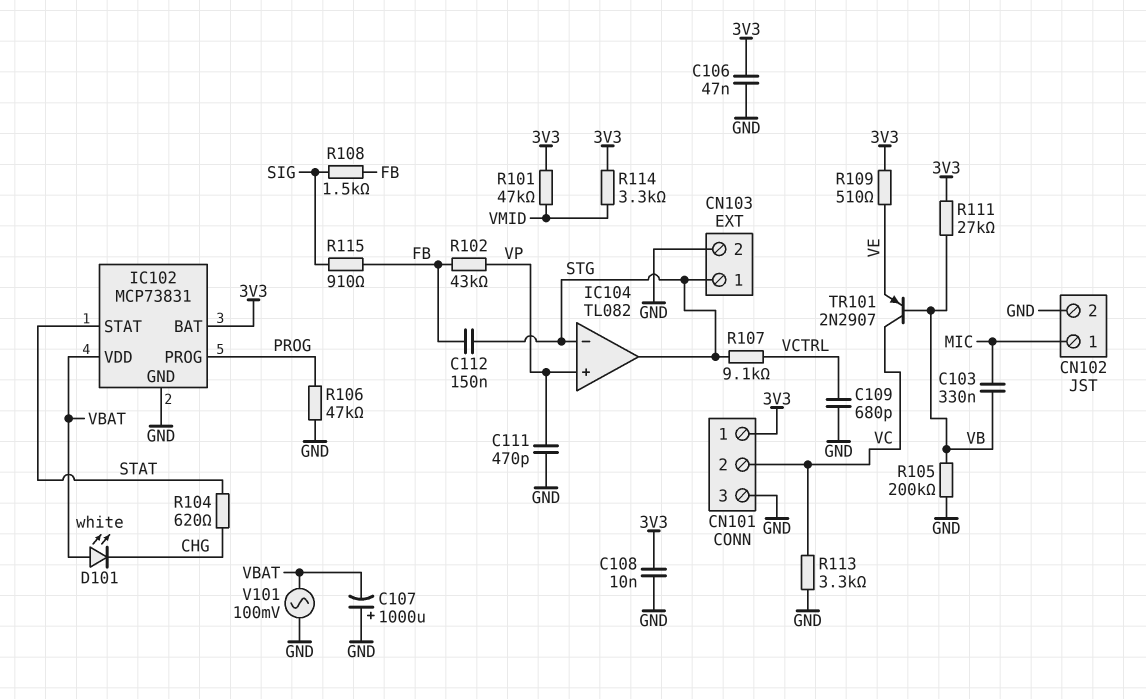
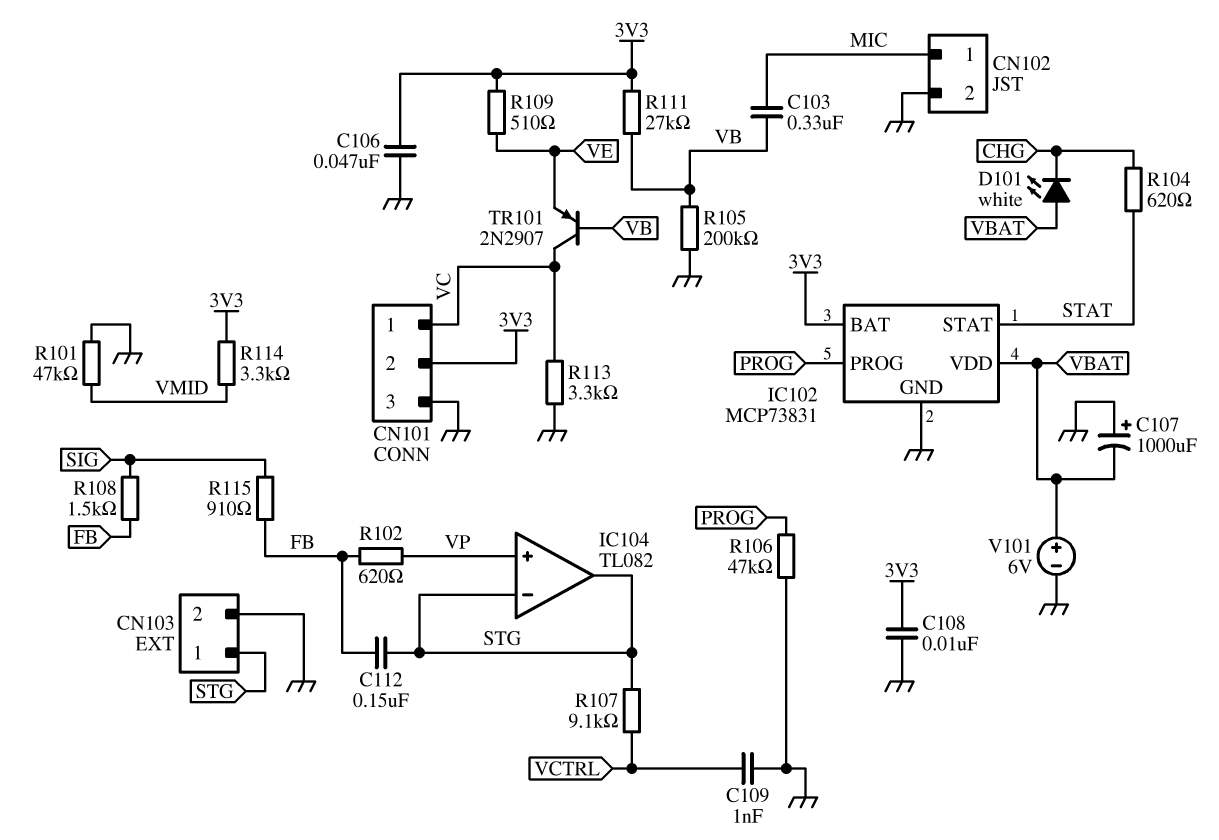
C109: 680pF (GND, VCTRL) -> 1nF (GND, VCTRL)
C111: 470pF (GND, VP) -> none
CN101 pin 1: 3V3 -> VC
CN101 pin 2: VC -> 3V3
R101: 47k (3V3, VMID) -> 47k (GND, VMID)
R102: 43k (FB, VP) -> 620 (FB, VP)
V101: AC 100mV (GND, VBAT) -> 6V (plus VBAT, minus GND)

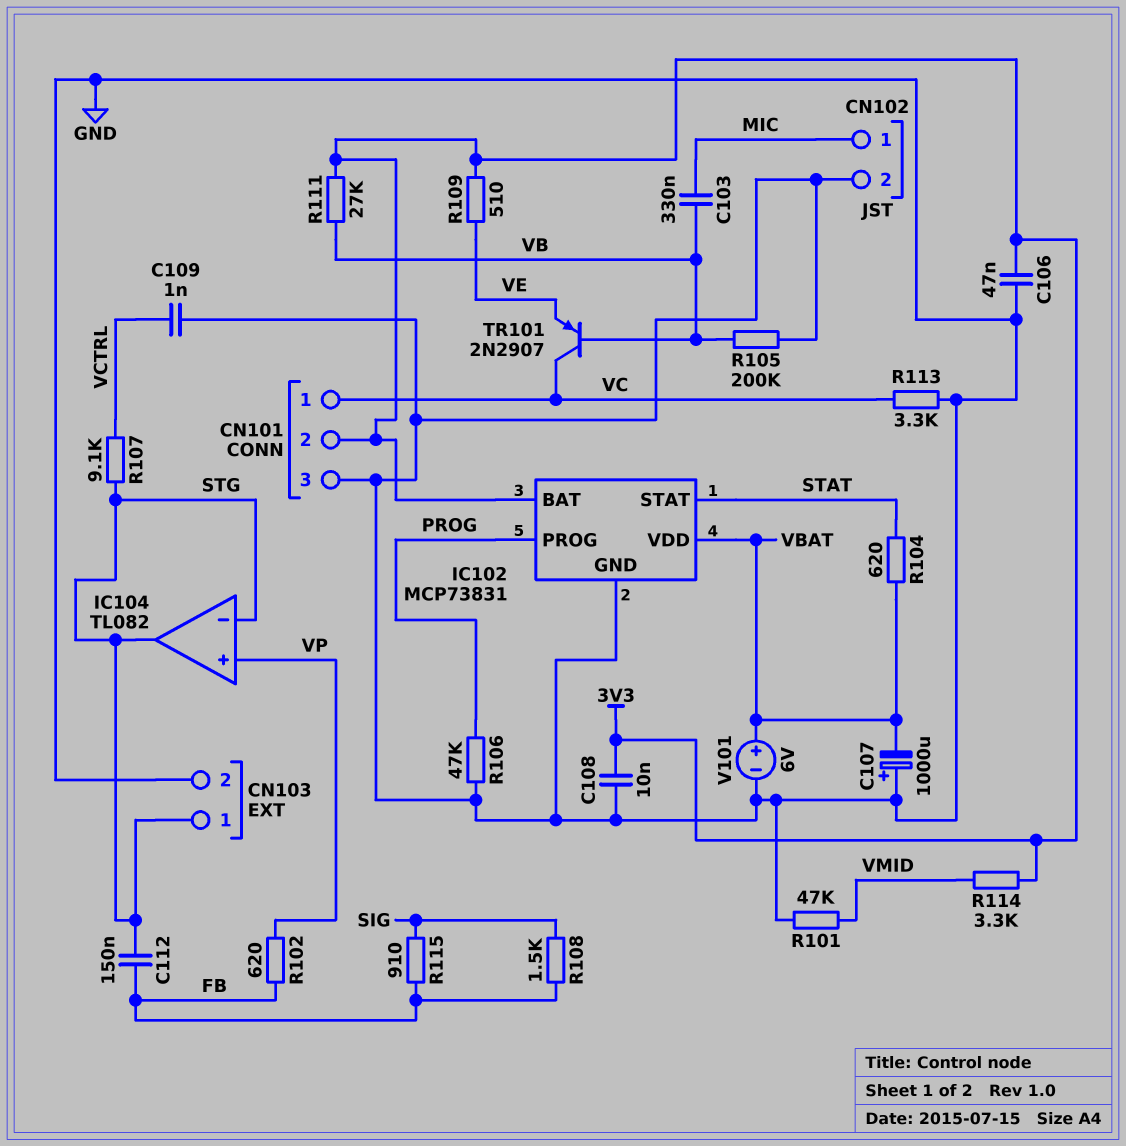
D101: LED white (A VBAT, K CHG) -> none
R104: 620 (CHG, STAT) -> 620 (STAT, VBAT)

